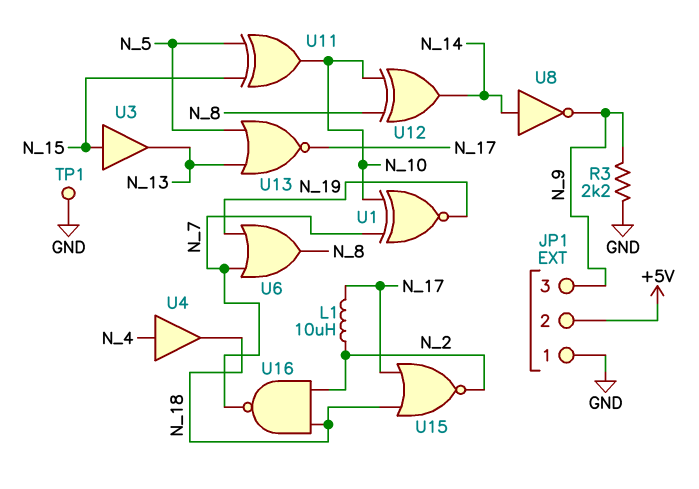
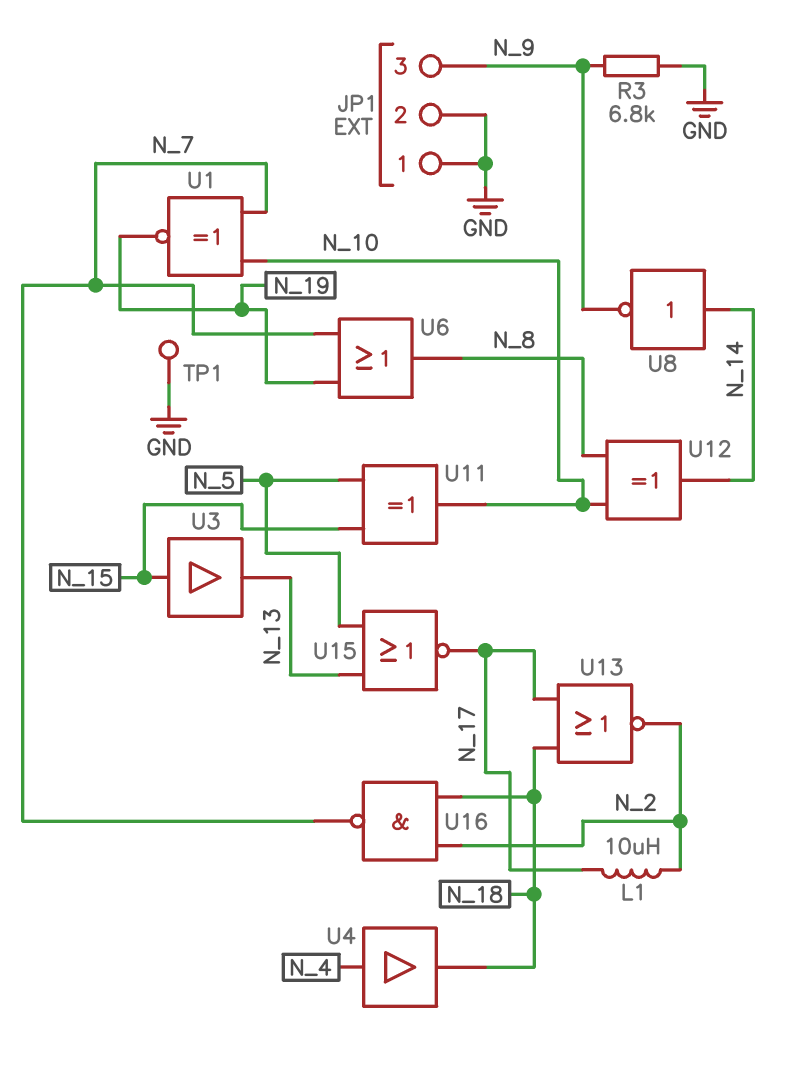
JP1 pin 2: +5V -> GND
R3: 2.2k (GND, N_9) -> 6.8k (GND, N_9)
U13: NOR (in N_5, in N_13, out N_17) -> NOR (in N_17, in N_18, out N_2)
U15: NOR (in N_17, in N_18, out N_2) -> NOR (in N_5, in N_13, out N_17)

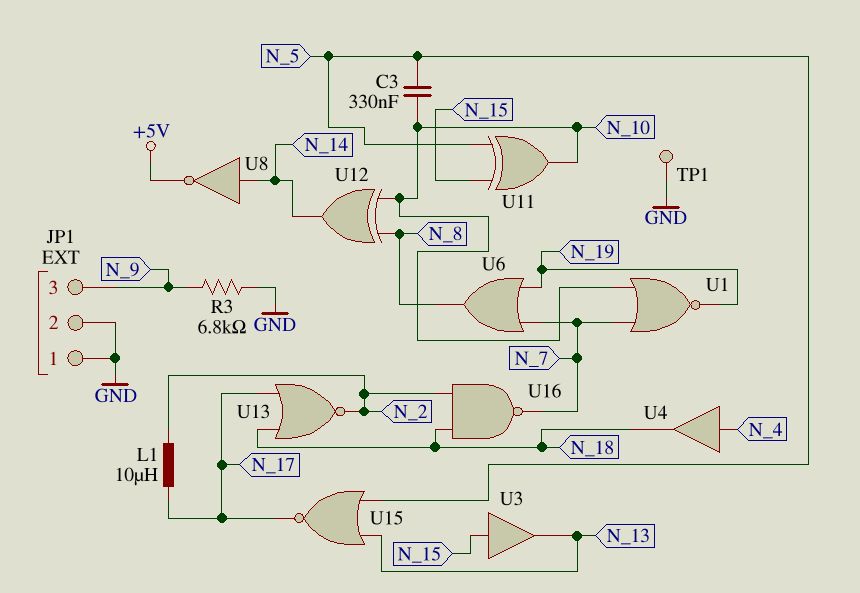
C3: none -> 330nF (N_5, N_10)
U1: XNOR (in N_7, in N_10, out N_19) -> NOR (in N_7, in N_10, out N_19)
U8: NOT (in N_14, out N_9) -> NOT (in N_14, out +5V)

